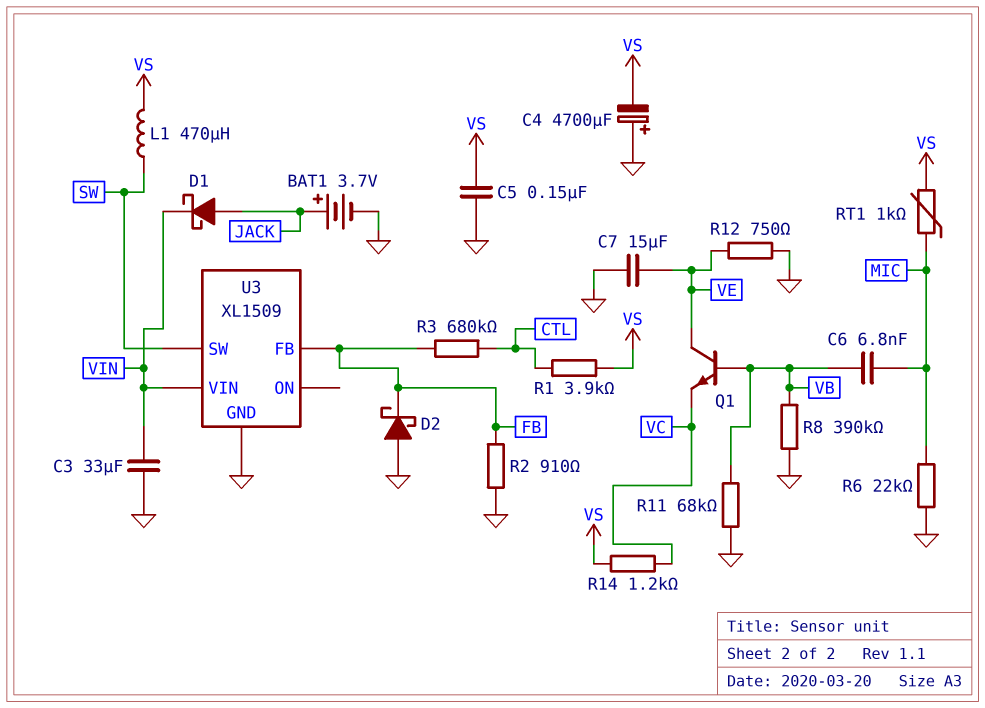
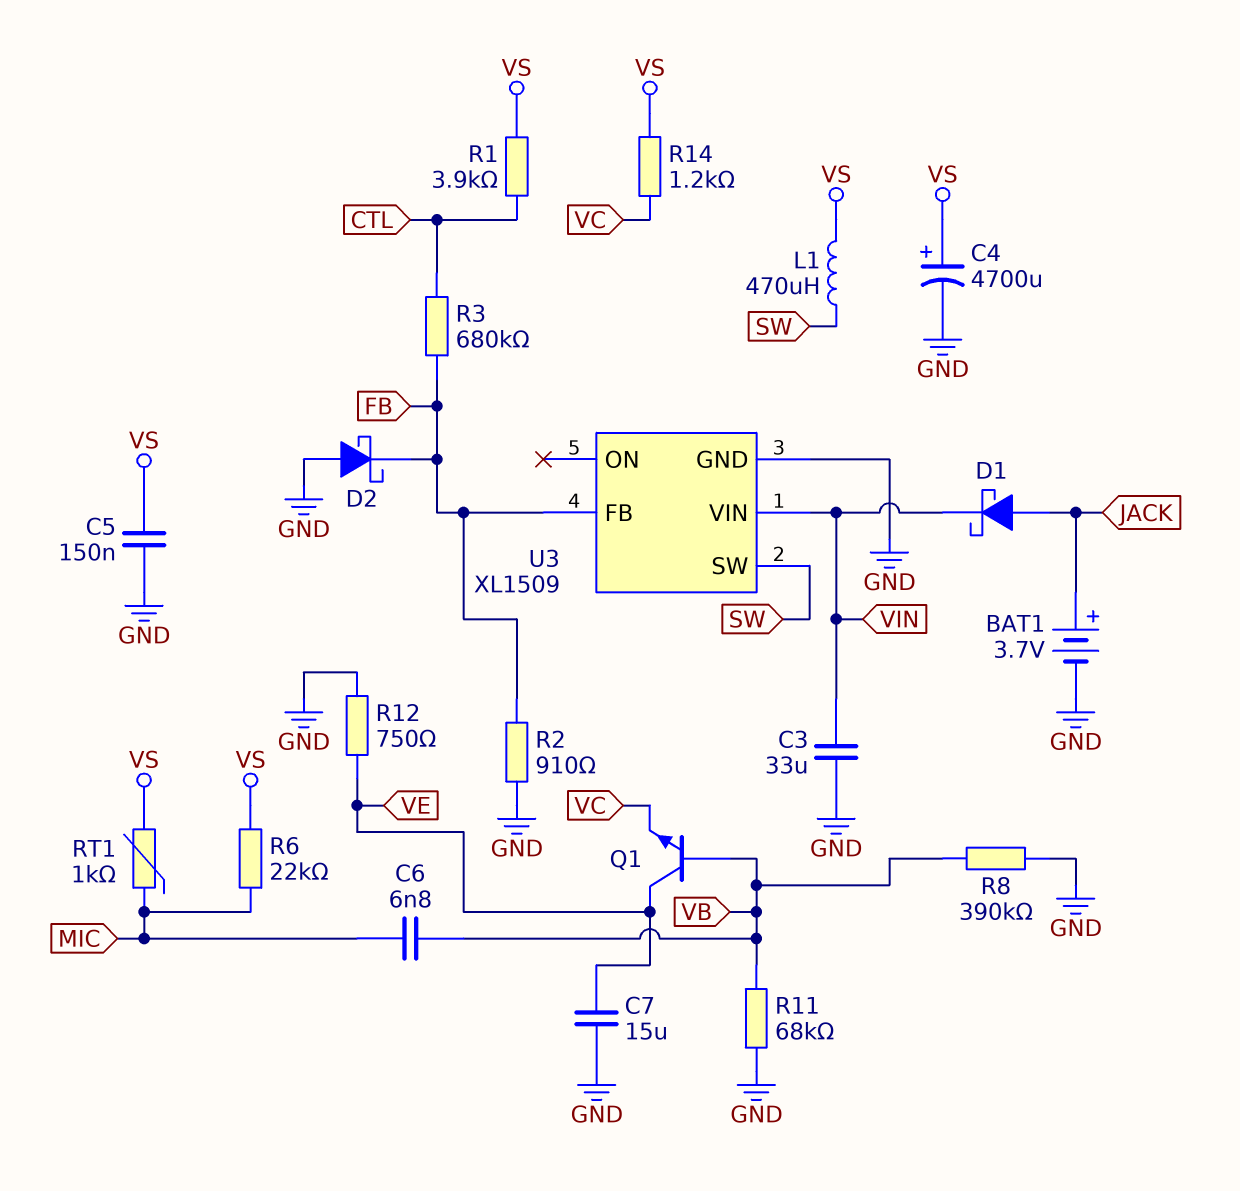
C4: 4700uF (plus GND, minus VS) -> 4700uF (plus VS, minus GND)
R6: 22k (GND, MIC) -> 22k (MIC, VS)

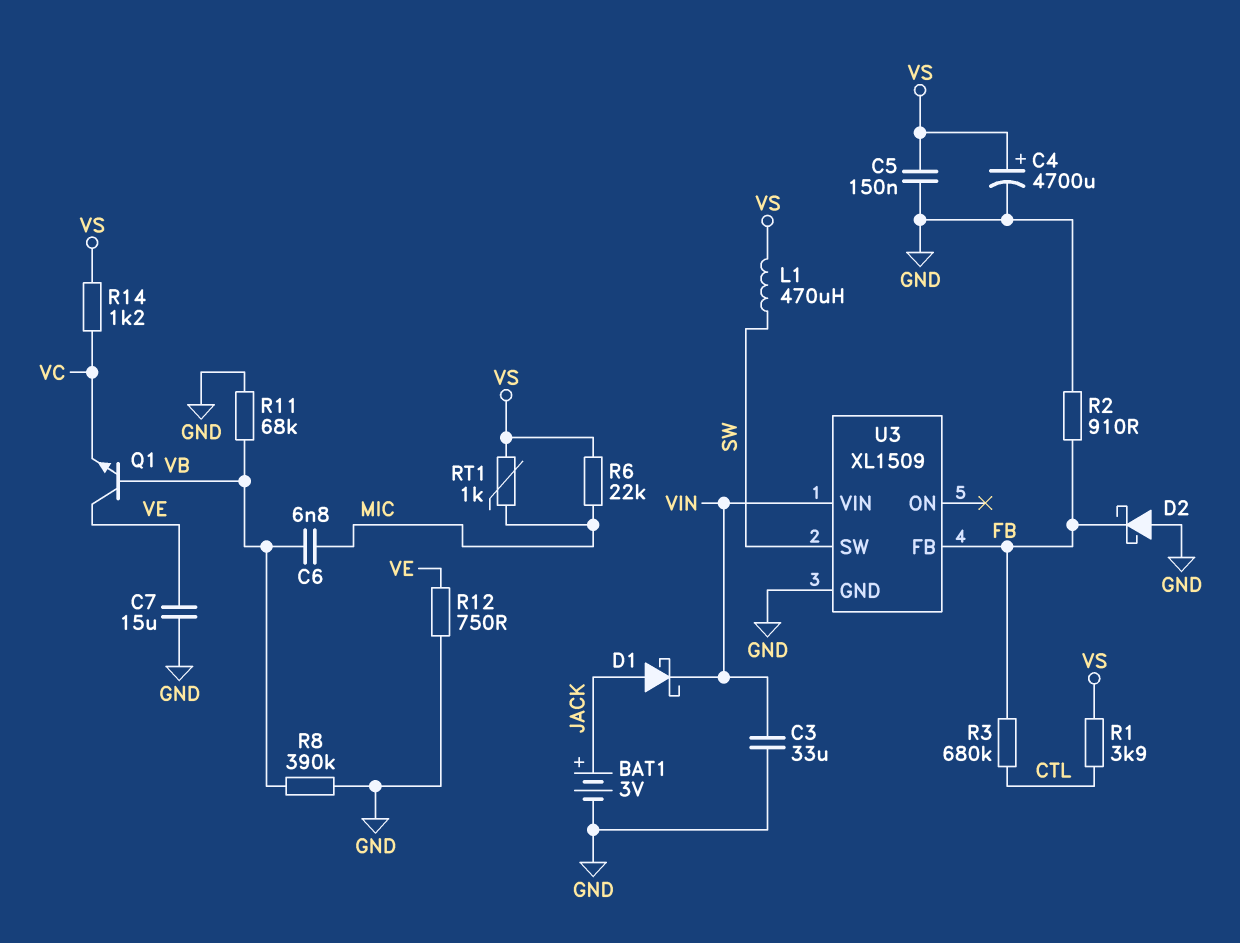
BAT1: 3.7V (plus JACK, minus GND) -> 3V (plus JACK, minus GND)

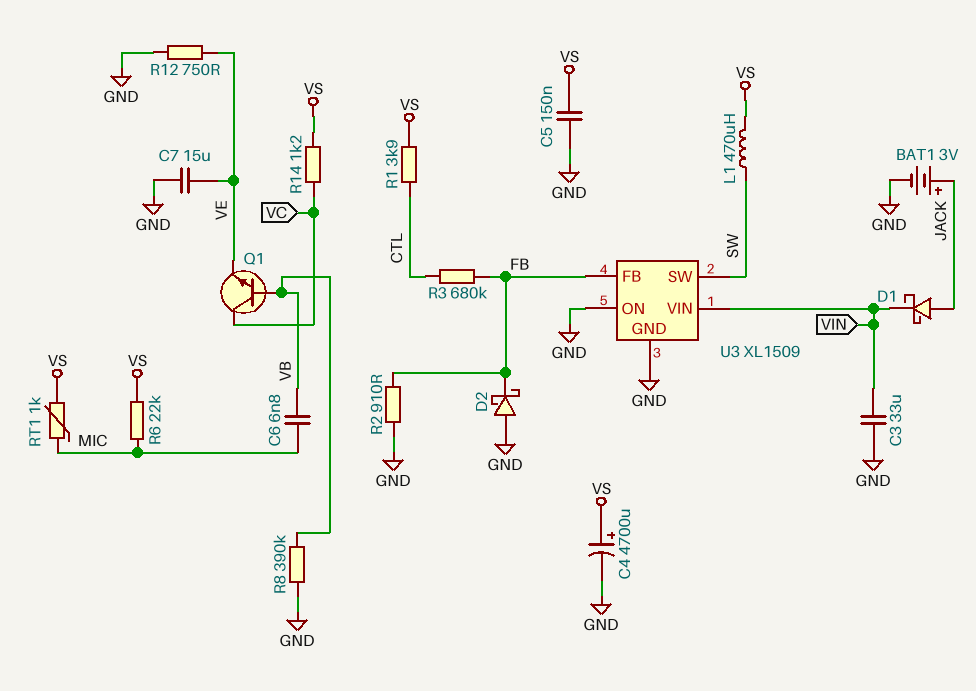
Q1: NPN (B VB, C VE, E VC) -> NPN (B VB, C VC, E VE)
R11: 68k (GND, VB) -> none
U3 pin ON: none -> GND

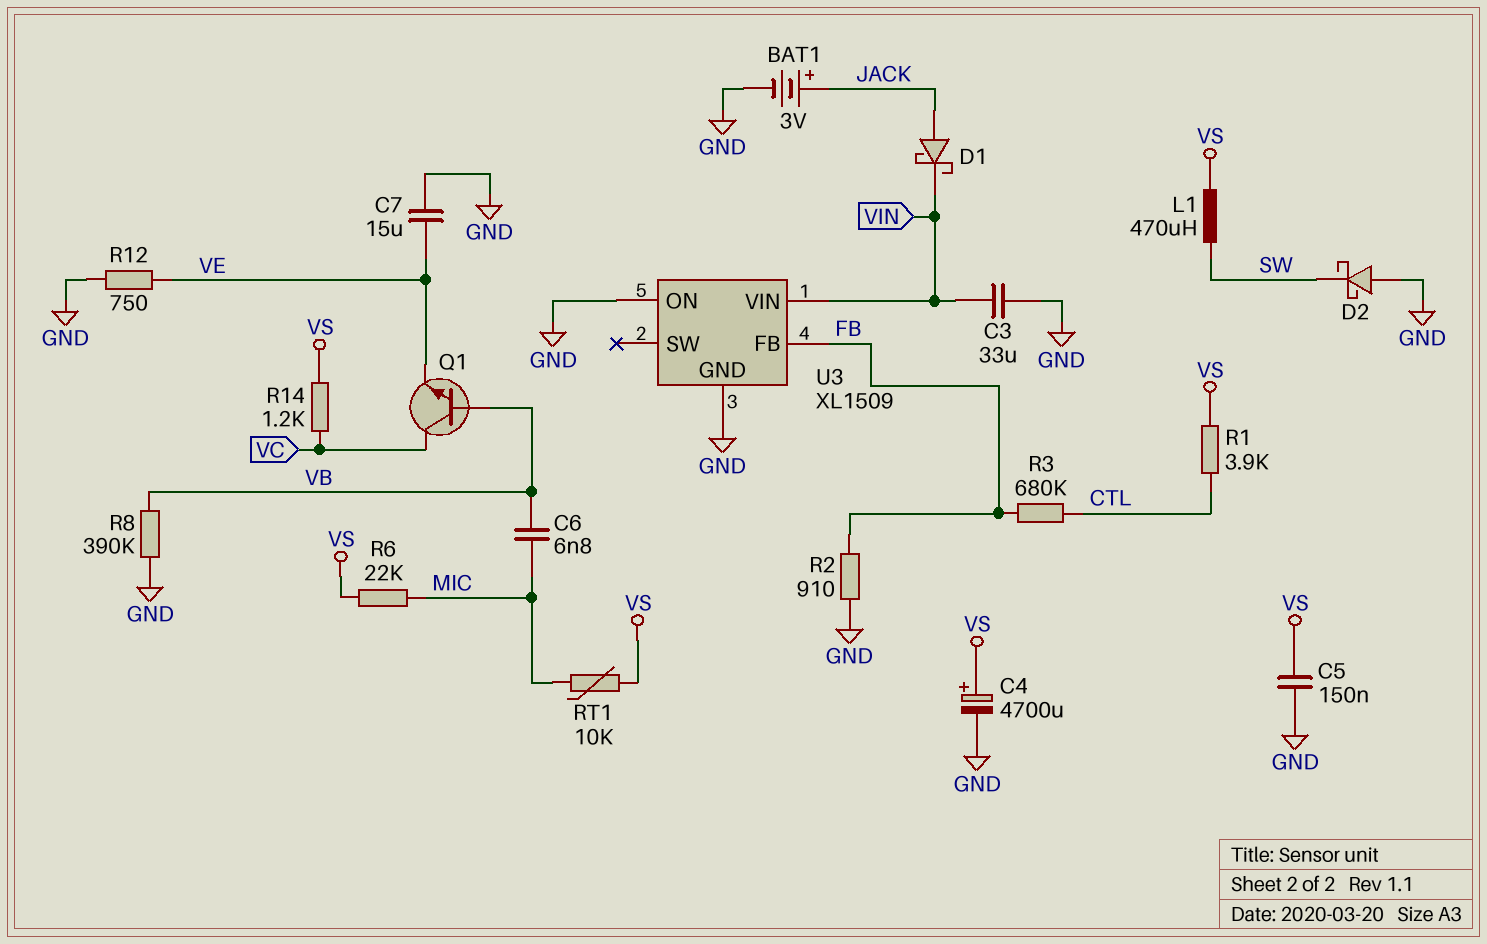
D2: schottky (A GND, K FB) -> schottky (A GND, K SW)
RT1: 1k (MIC, VS) -> 10k (MIC, VS)
U3 pin SW: SW -> none

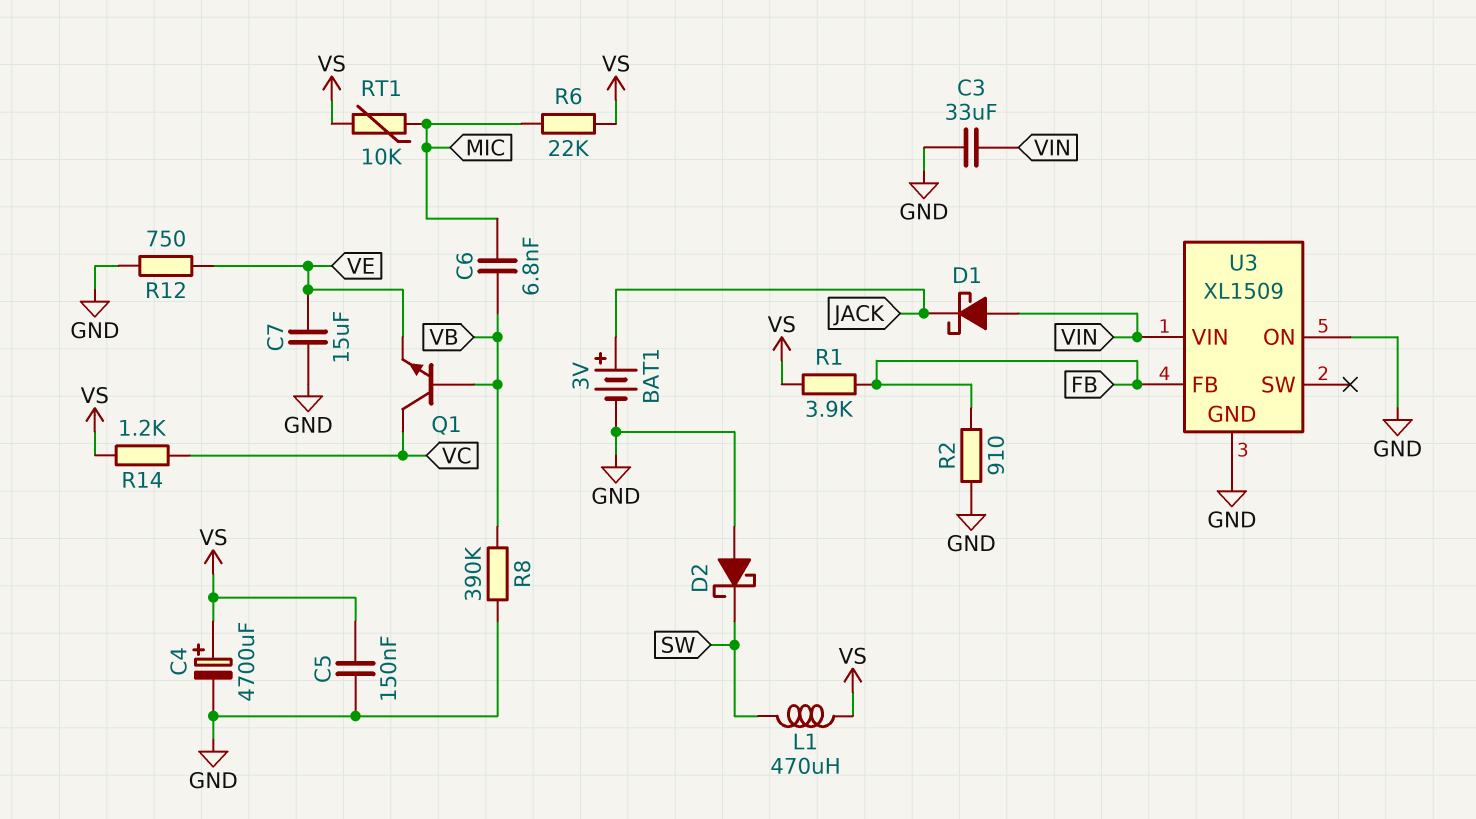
D1: schottky (A JACK, K VIN) -> schottky (A VIN, K JACK)
R1: 3.9k (CTL, VS) -> 3.9k (FB, VS)
R3: 680k (CTL, FB) -> none

